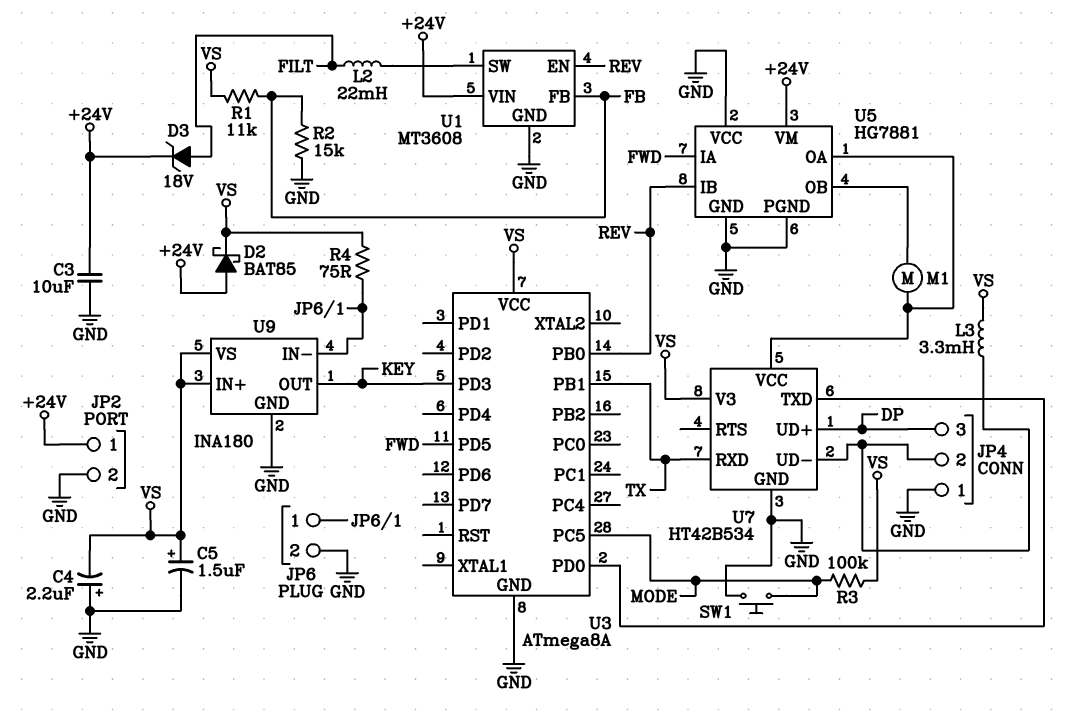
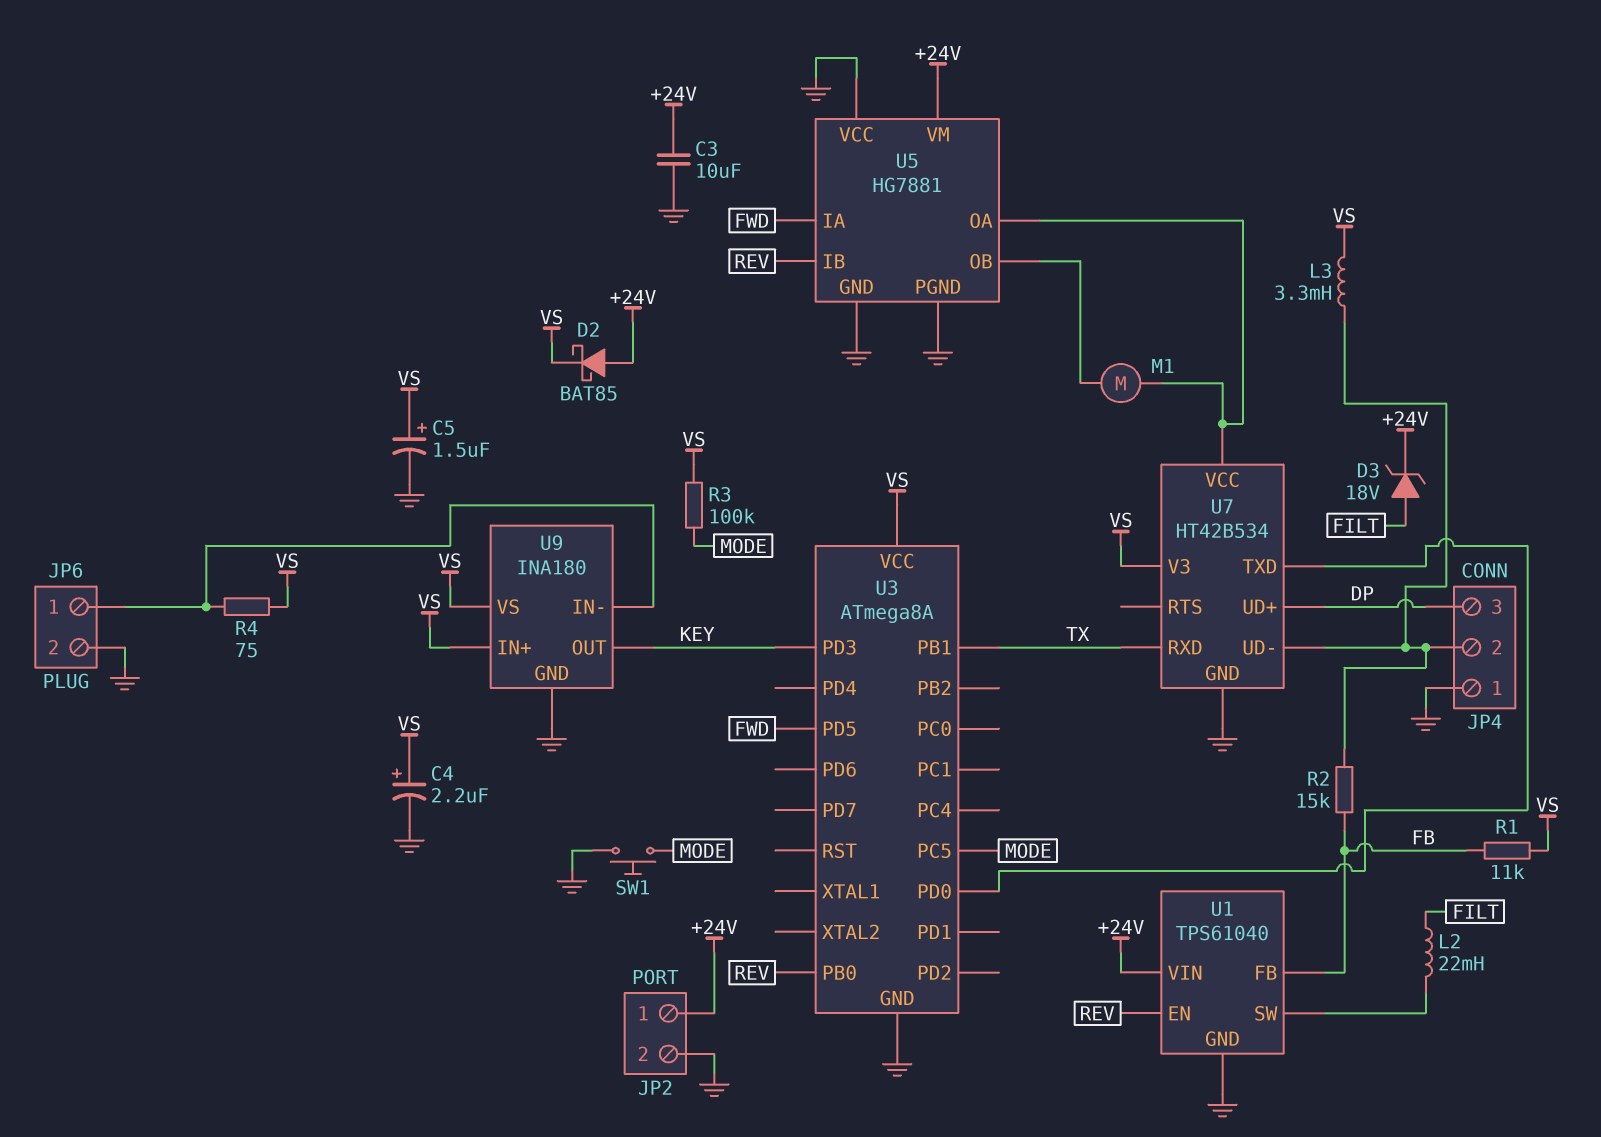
C4: 2.2uF (plus GND, minus VS) -> 2.2uF (plus VS, minus GND)
R2: 15k (FB, GND) -> 15k (FB, JP4/2)
U1: MT3608 -> TPS61040

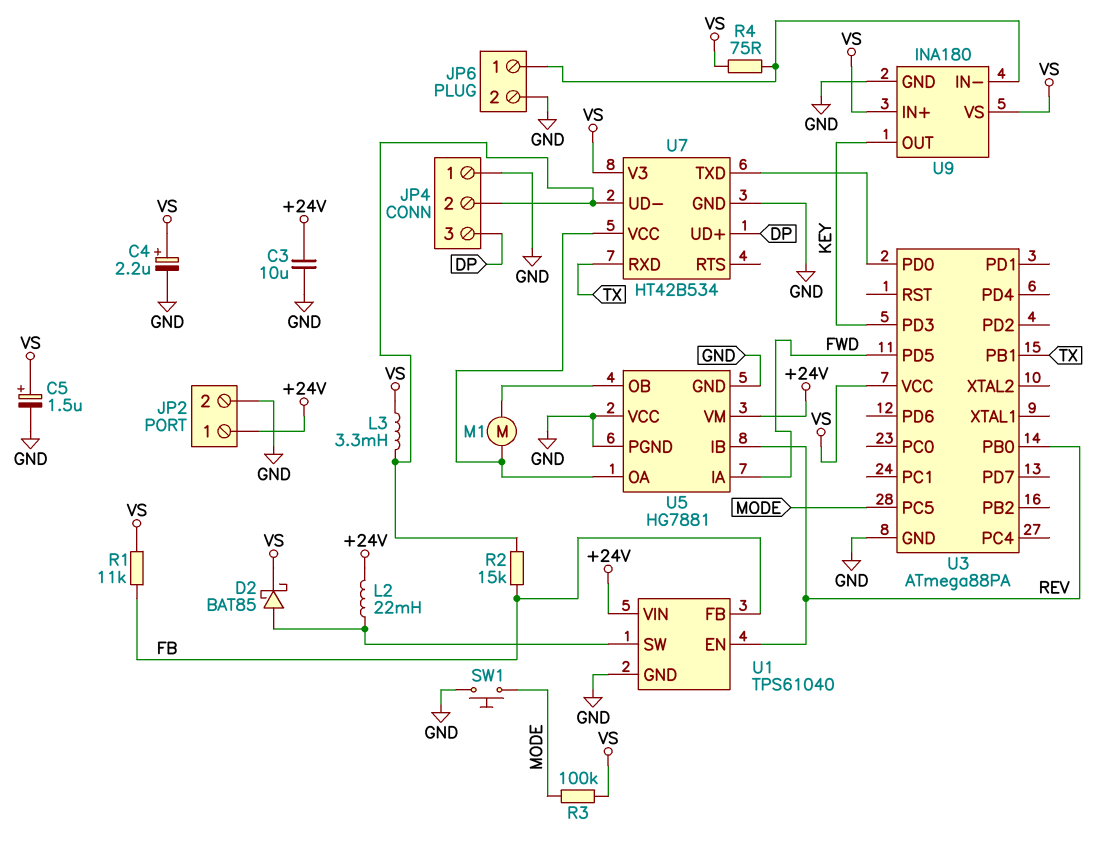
D2: schottky BAT85 (A +24V, K VS) -> schottky BAT85 (A U1/SW, K VS)
D3: zener 18V (A FILT, K +24V) -> none
L2: 22mH (FILT, U1/SW) -> 22mH (+24V, U1/SW)
U3: ATmega8A -> ATmega88PA

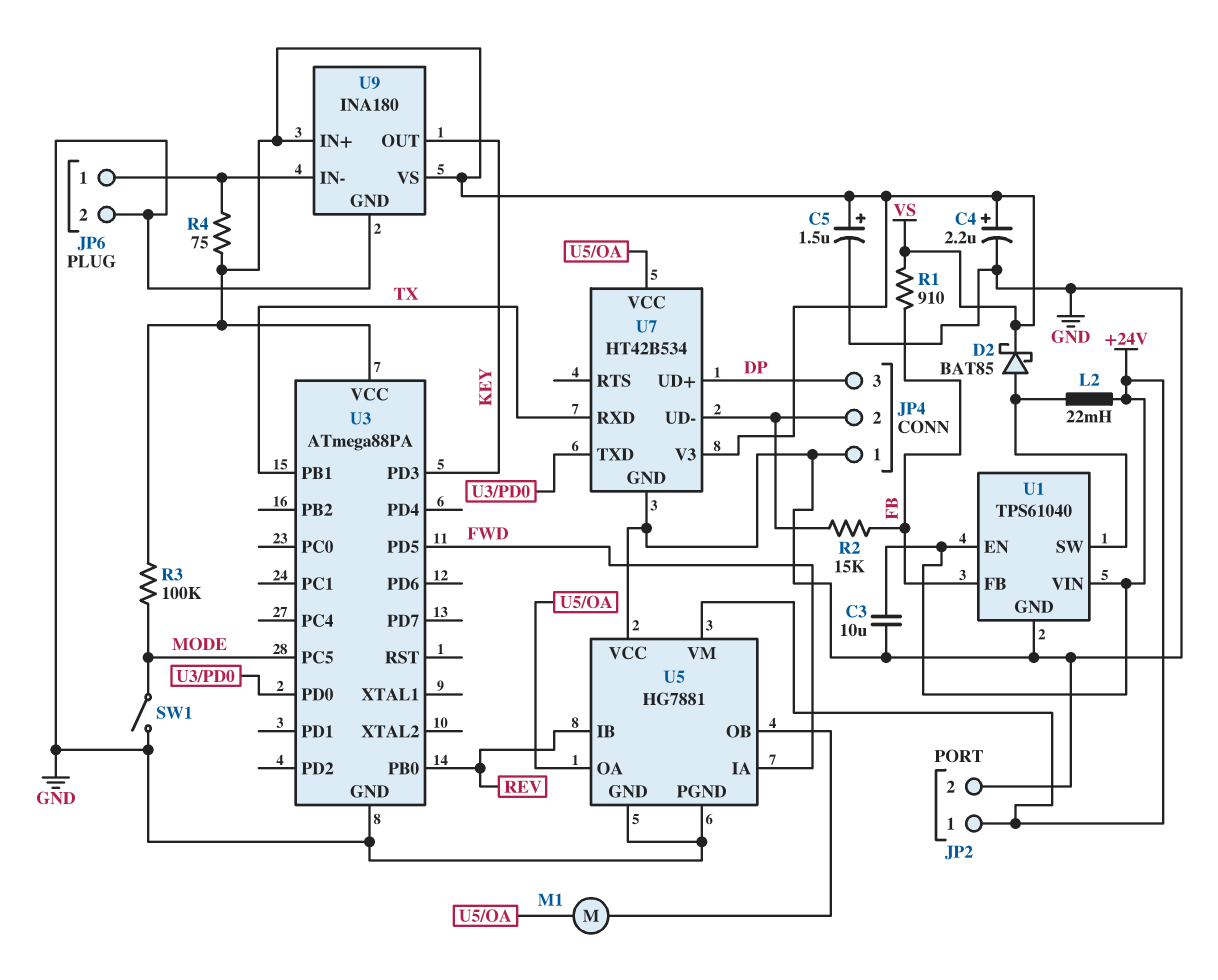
L3: 3.3mH (JP4/2, VS) -> none
R1: 11k (FB, VS) -> 910 (FB, VS)
SW1: button (GND, MODE) -> switch (GND, MODE)
U1 pin EN: REV -> +24V

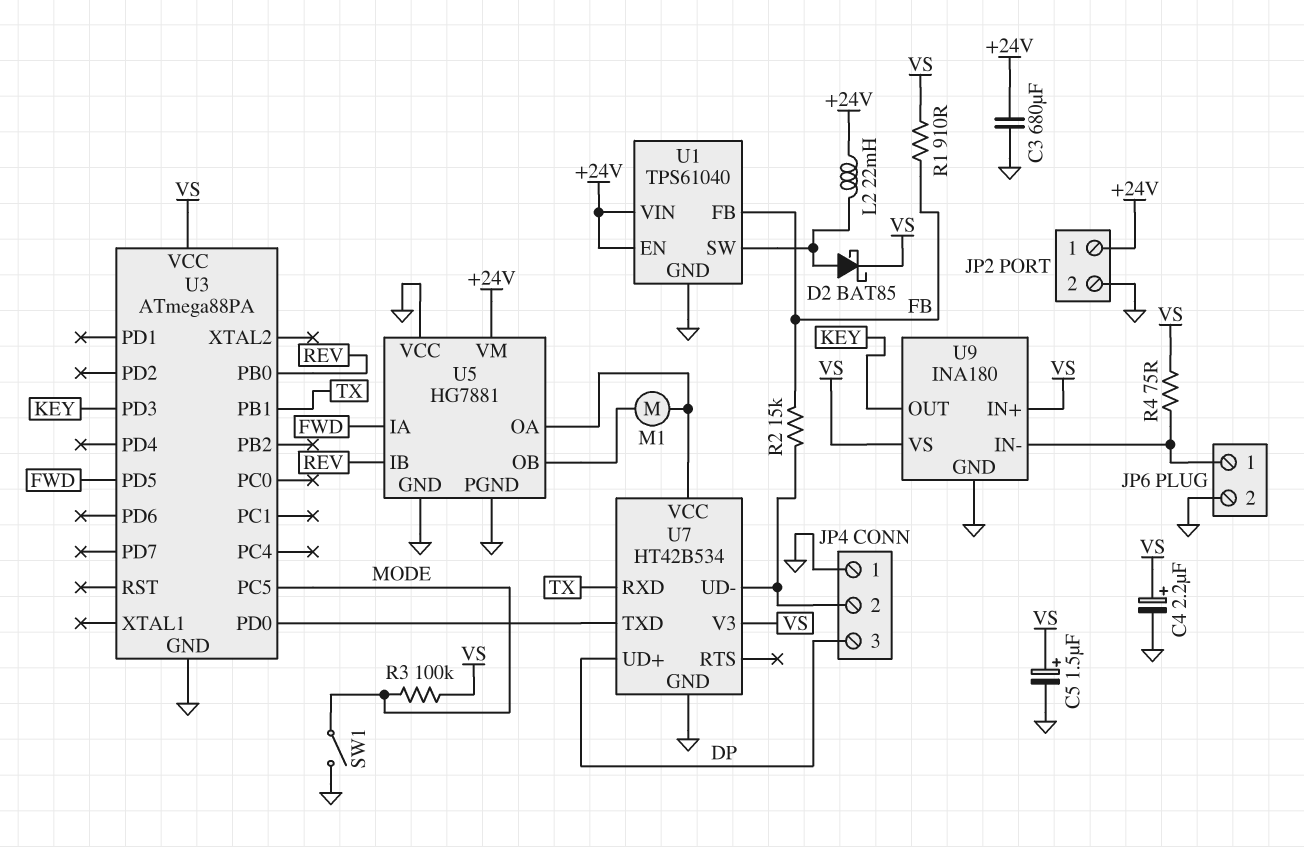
C3: 10uF (+24V, GND) -> 680uF (+24V, GND)

